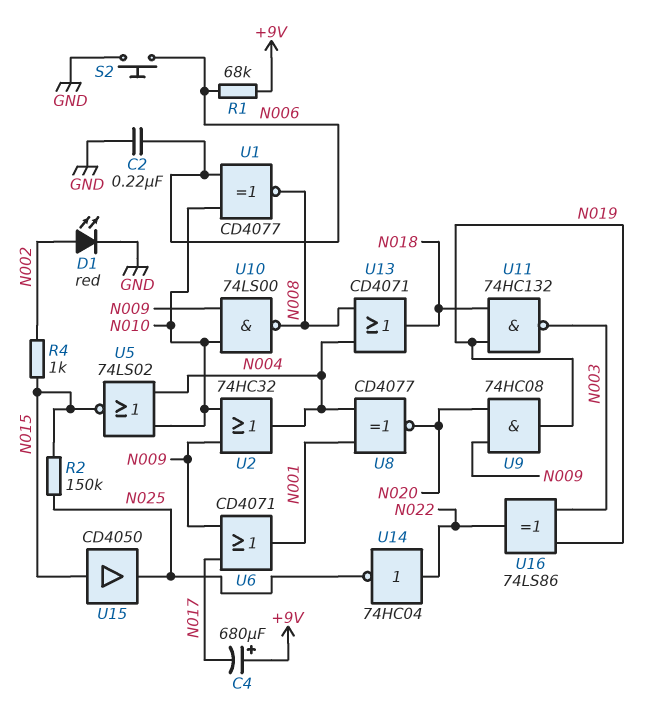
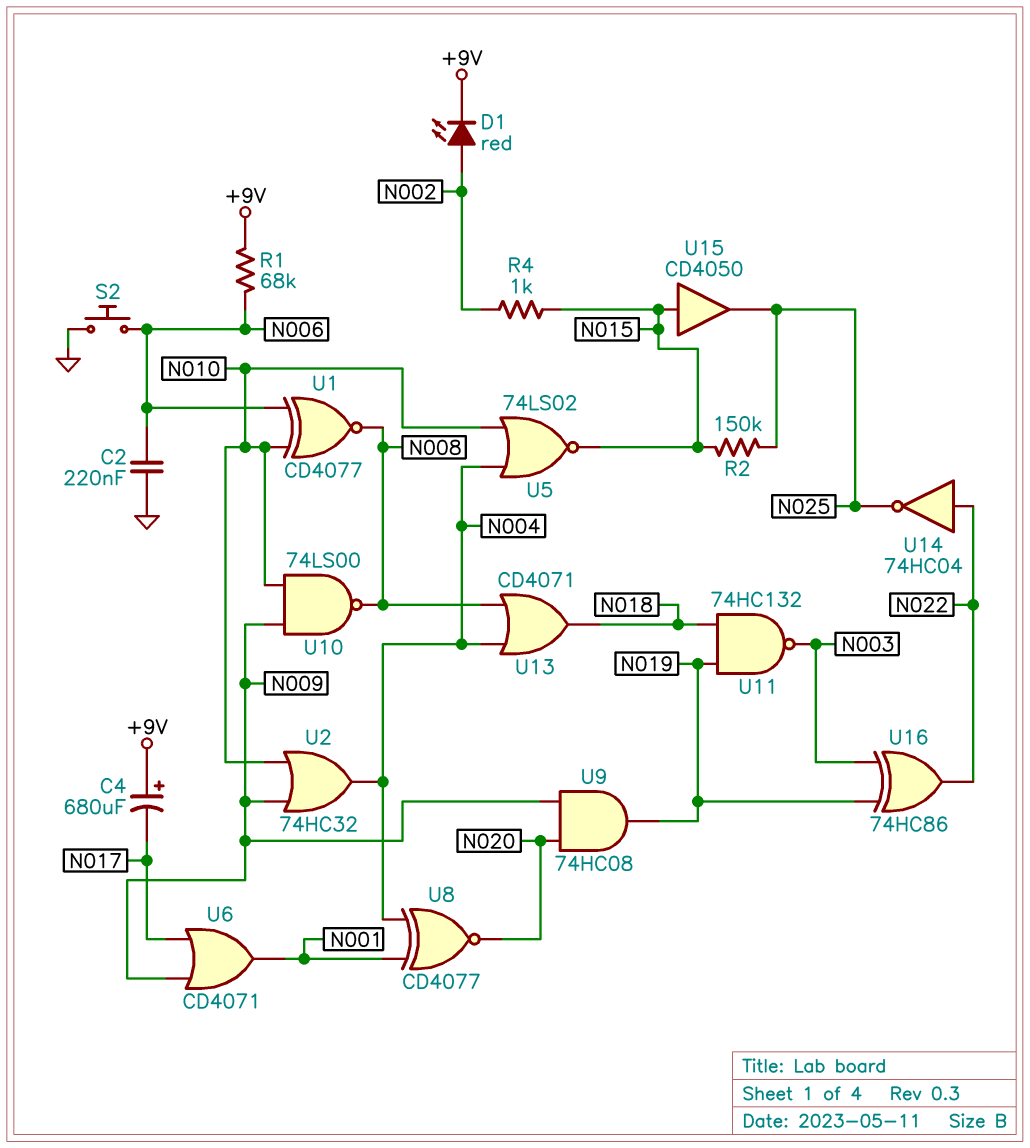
D1: LED red (A N002, K GND) -> LED red (A N002, K +9V)
U16: XOR 74LS86 (in N003, in N019, out N022) -> XOR 74HC86 (in N003, in N019, out N022)

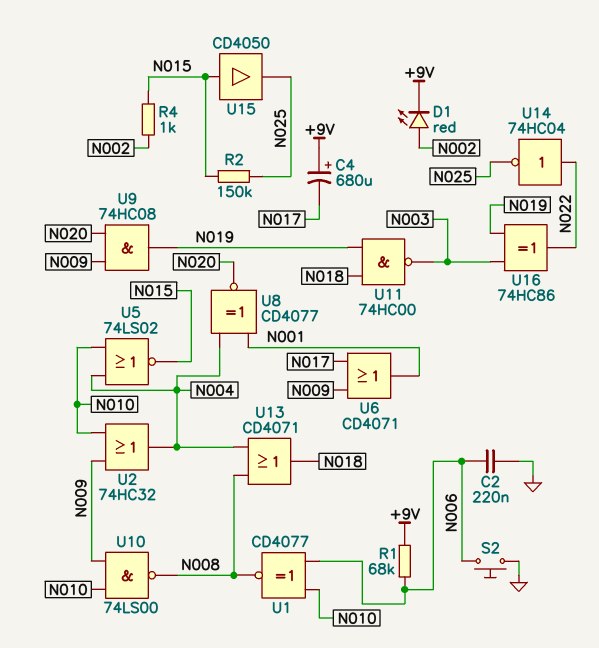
U11: NAND 74HC132 (in N018, in N019, out N003) -> NAND 74HC00 (in N018, in N019, out N003)

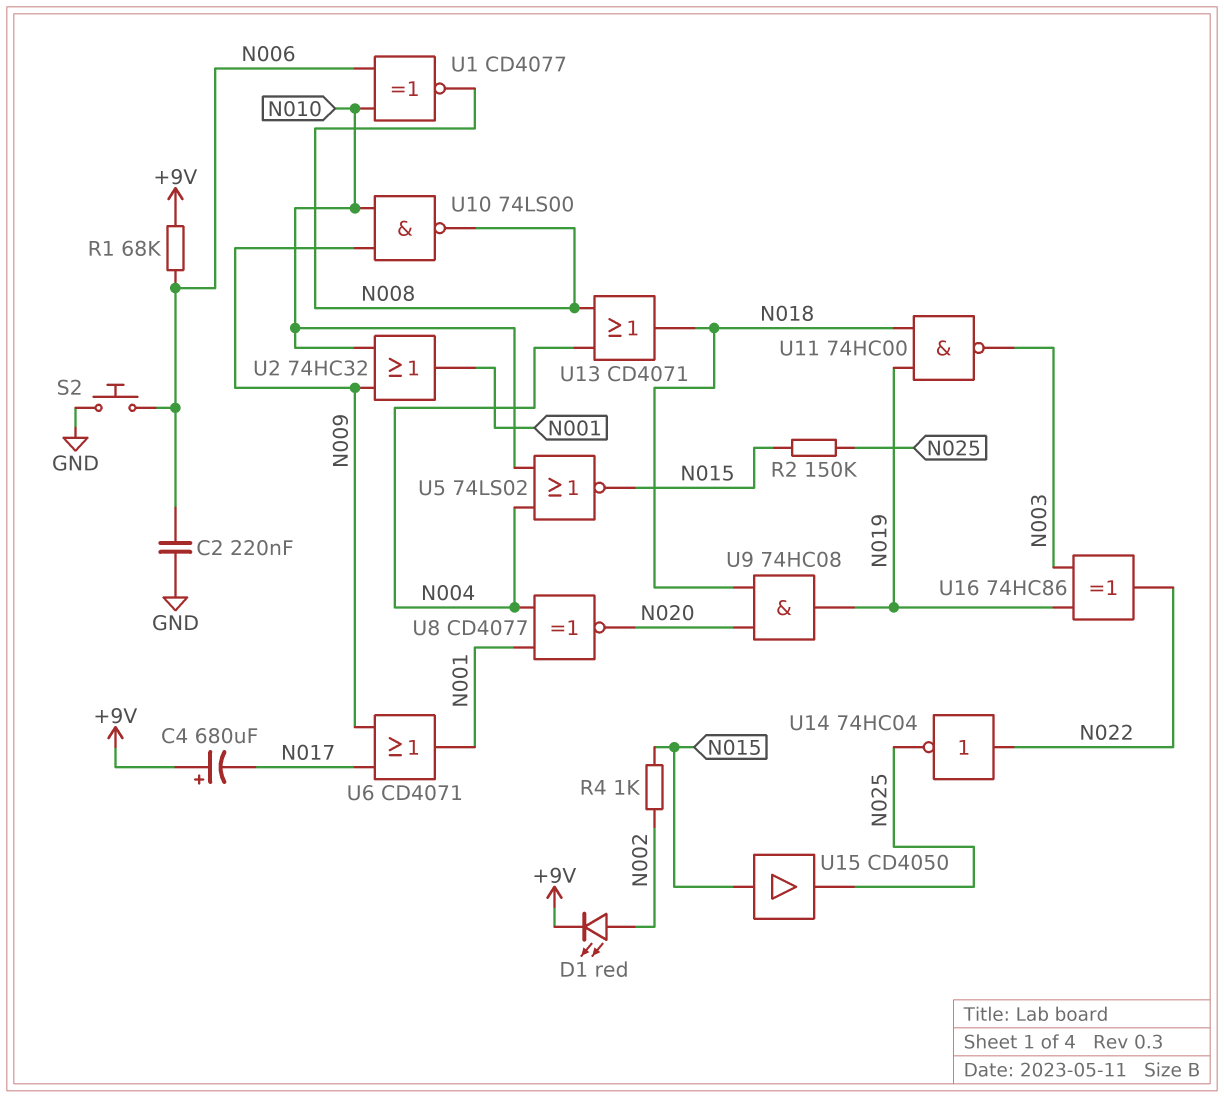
U2: OR 74HC32 (in N009, in N010, out N004) -> OR 74HC32 (in N009, in N010, out N001)
U9: AND 74HC08 (in N009, in N020, out N019) -> AND 74HC08 (in N018, in N020, out N019)

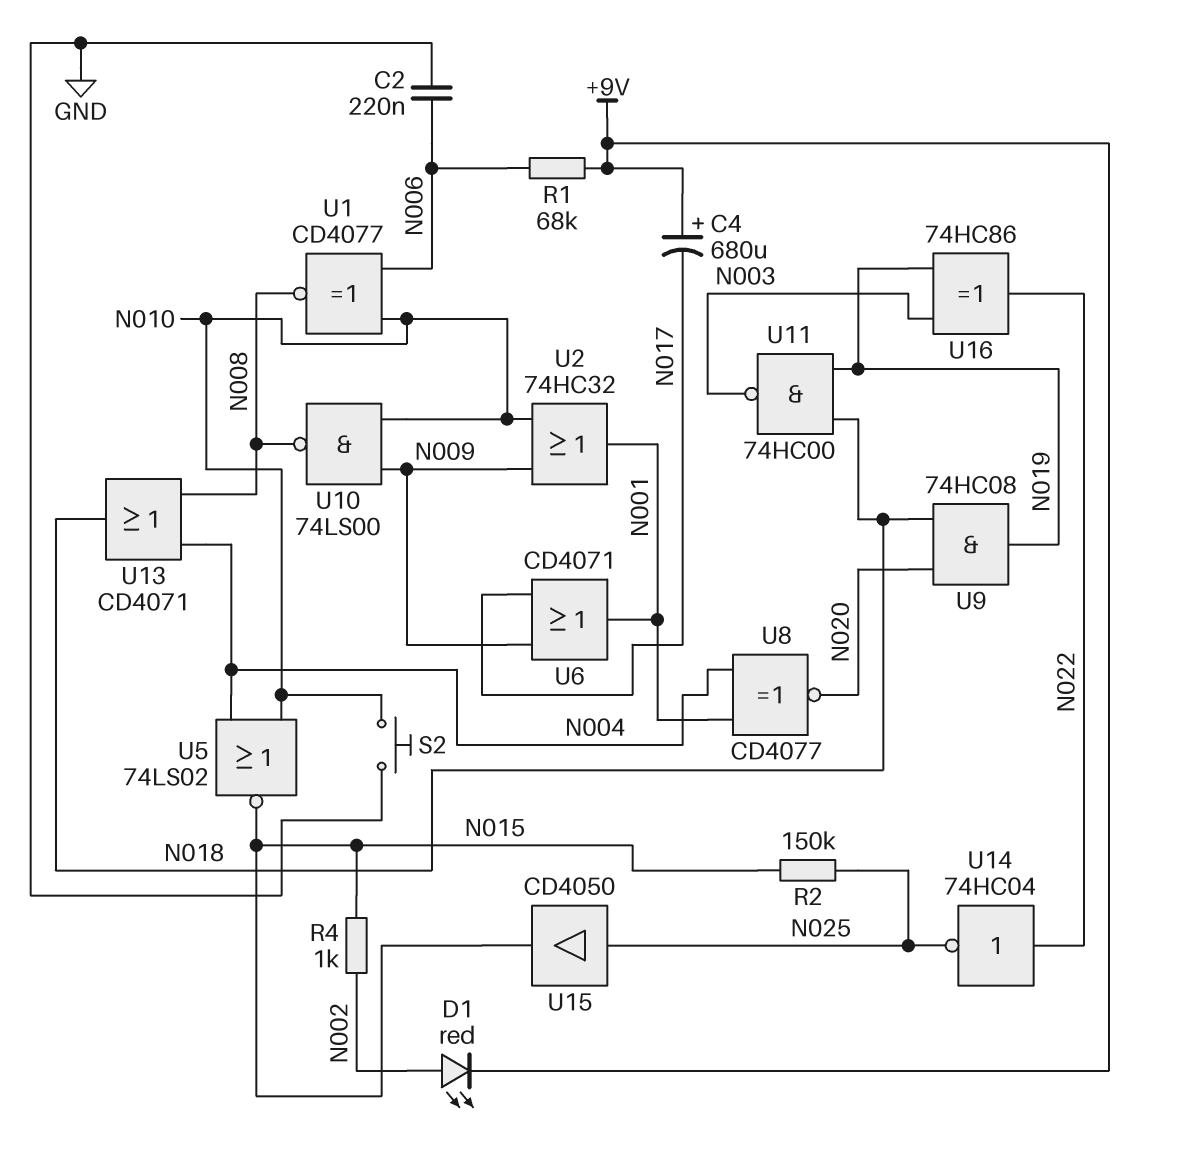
S2: button (GND, N006) -> button (GND, N010)
U15: buffer CD4050 (in N015, out N025) -> buffer CD4050 (in N025, out N015)

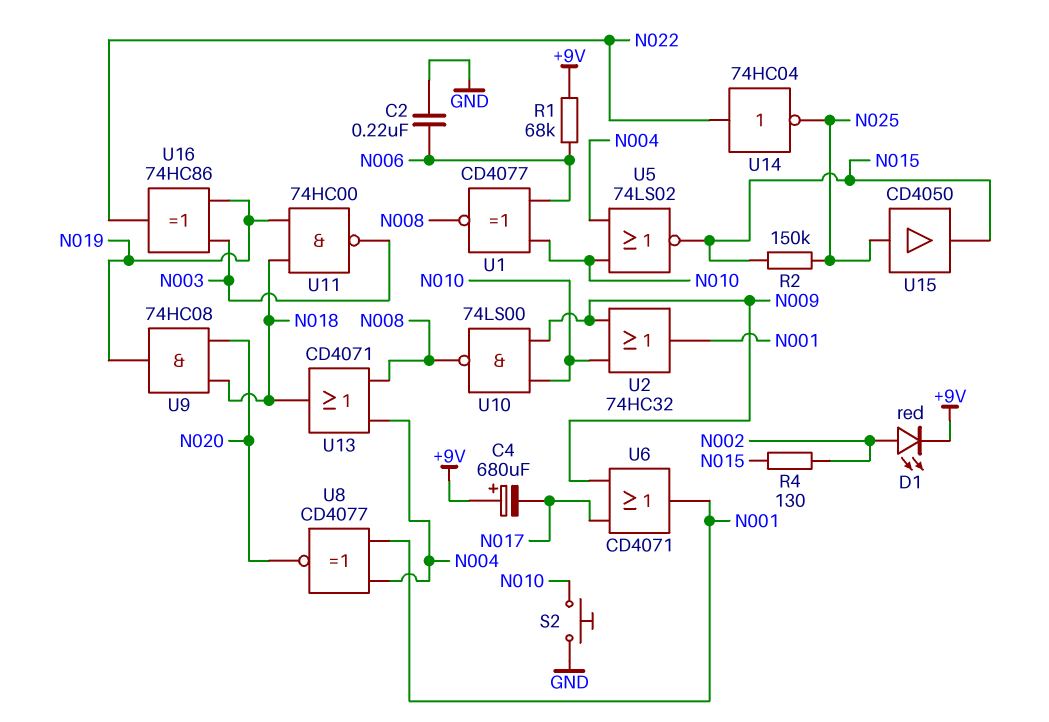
R4: 1k (N002, N015) -> 130 (N002, N015)

